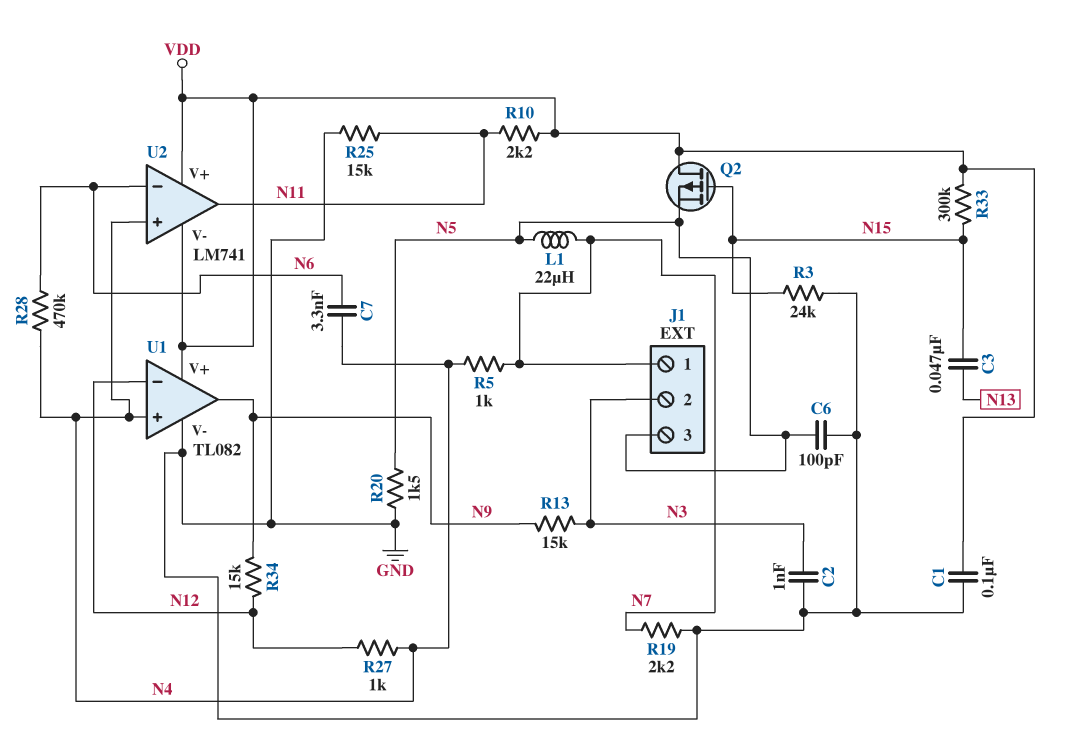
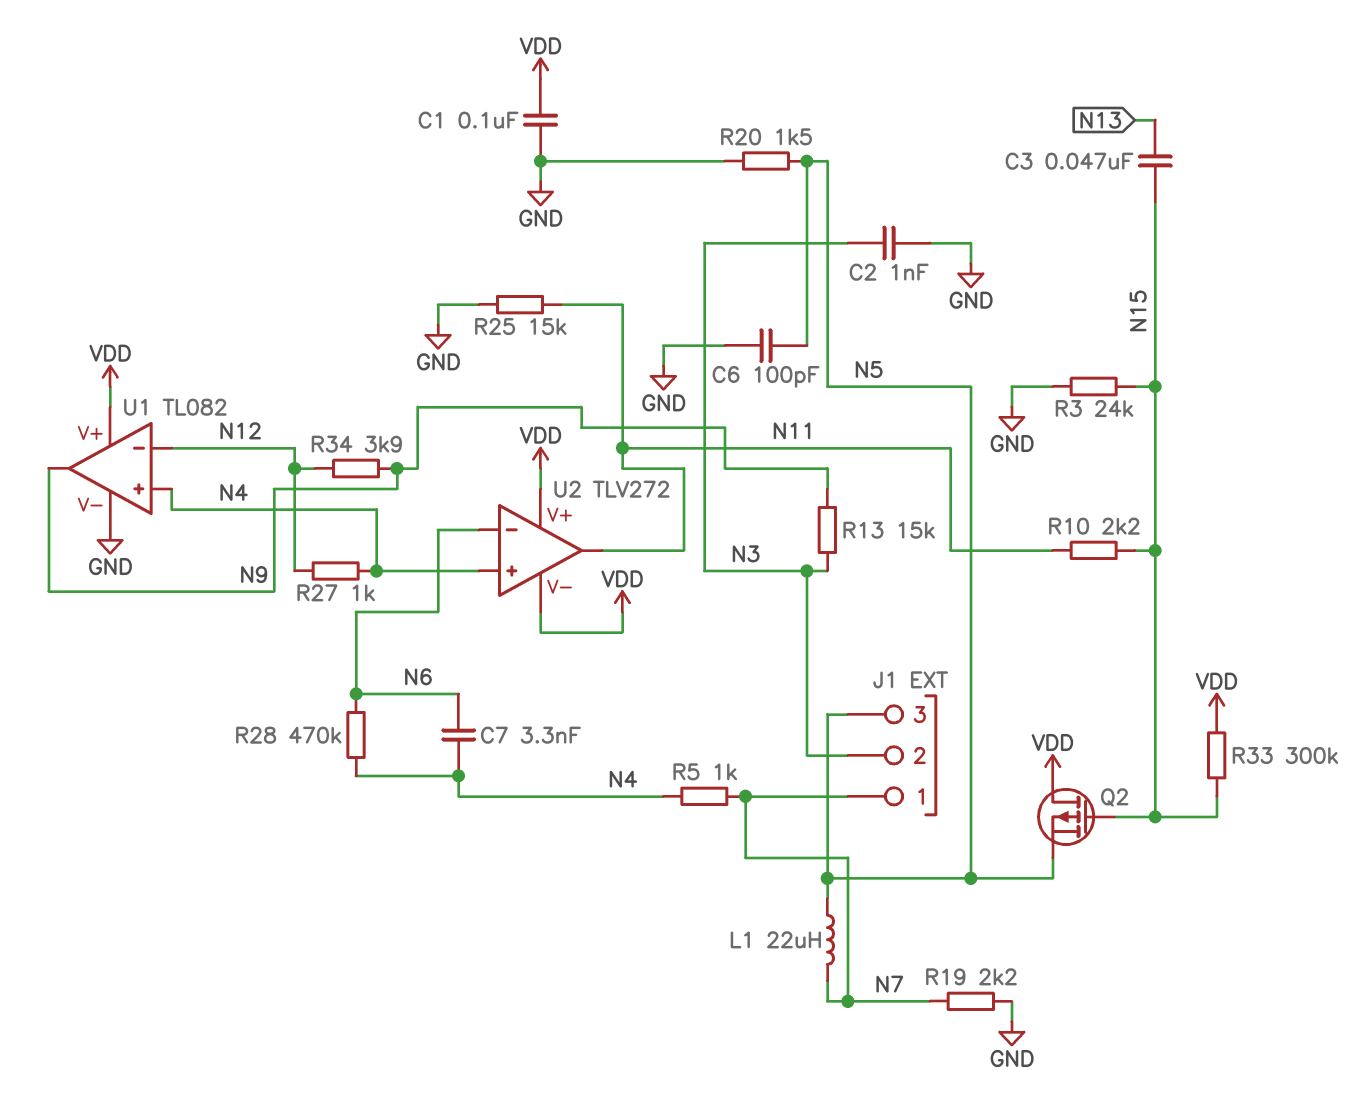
R10: 2.2k (N11, VDD) -> 2.2k (N11, N15)
R34: 15k (N9, N12) -> 3.9k (N9, N12)
U2: LM741 -> TLV272

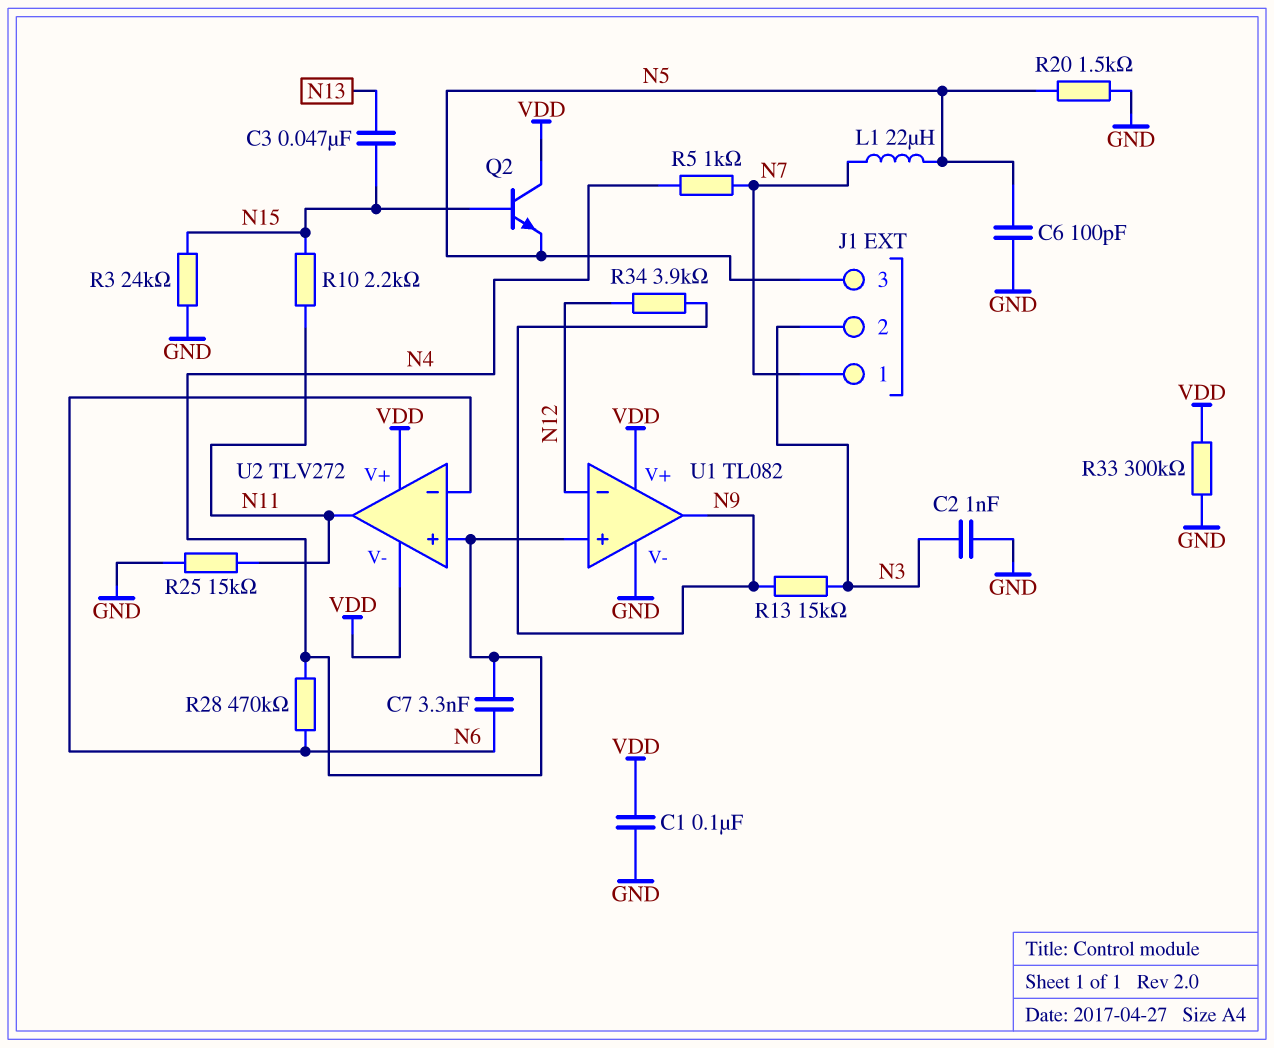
Q2: PMOS (G N15, D VDD, S N5) -> NPN (B N15, C VDD, E N5)
R19: 2.2k (GND, N7) -> none
R27: 1k (N4, N12) -> none
R33: 300k (N15, VDD) -> 300k (GND, VDD)

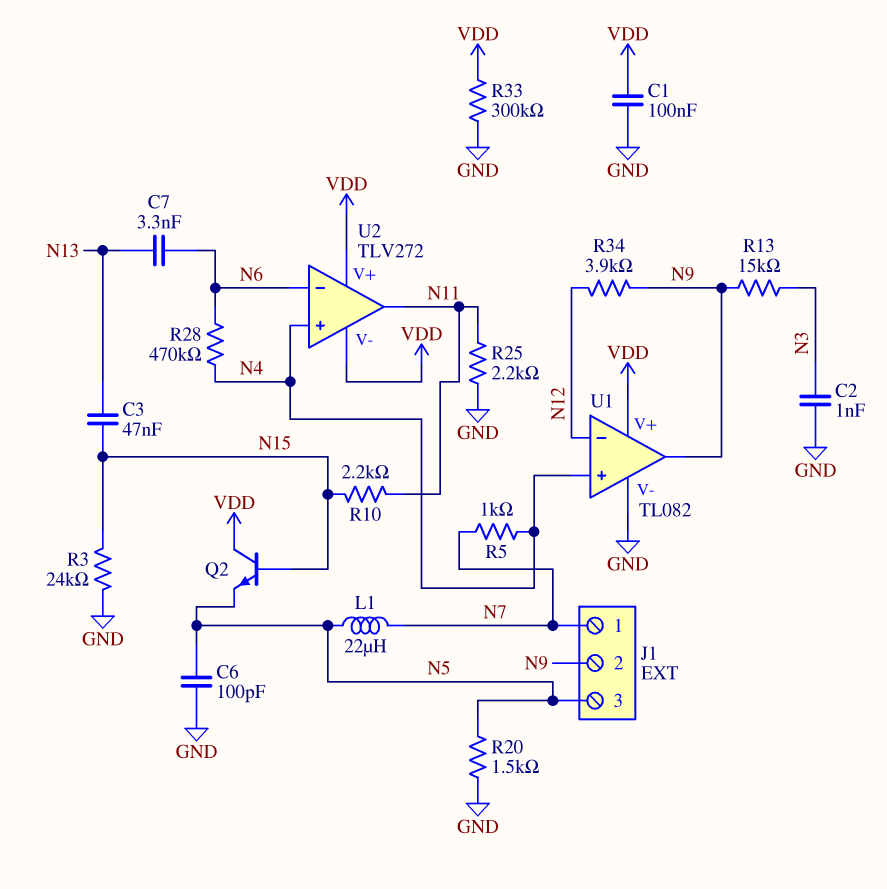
C7: 3.3nF (N4, N6) -> 3.3nF (N6, N13)
J1 pin 2: N3 -> N9
R25: 15k (GND, N11) -> 2.2k (GND, N11)

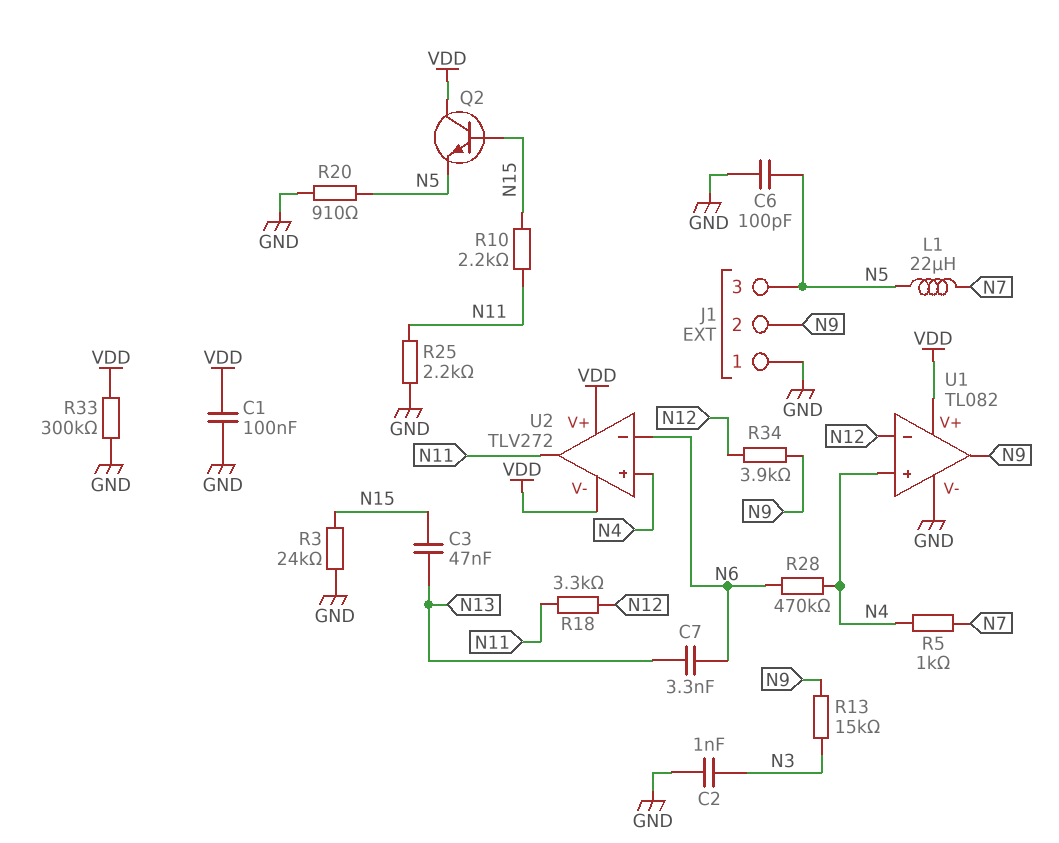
J1 pin 1: N7 -> GND
R18: none -> 3.3k (N11, N12)
R20: 1.5k (GND, N5) -> 910 (GND, N5)

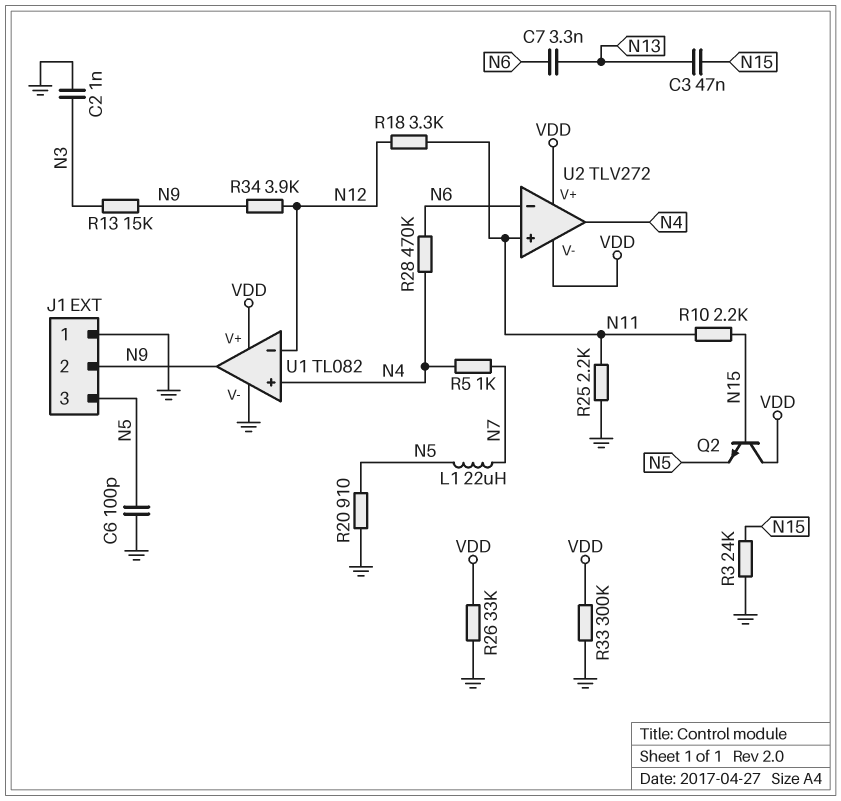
C1: 100nF (GND, VDD) -> none
R26: none -> 33k (GND, VDD)
U2 pin in+: N4 -> N11
U2 pin out: N11 -> N4

